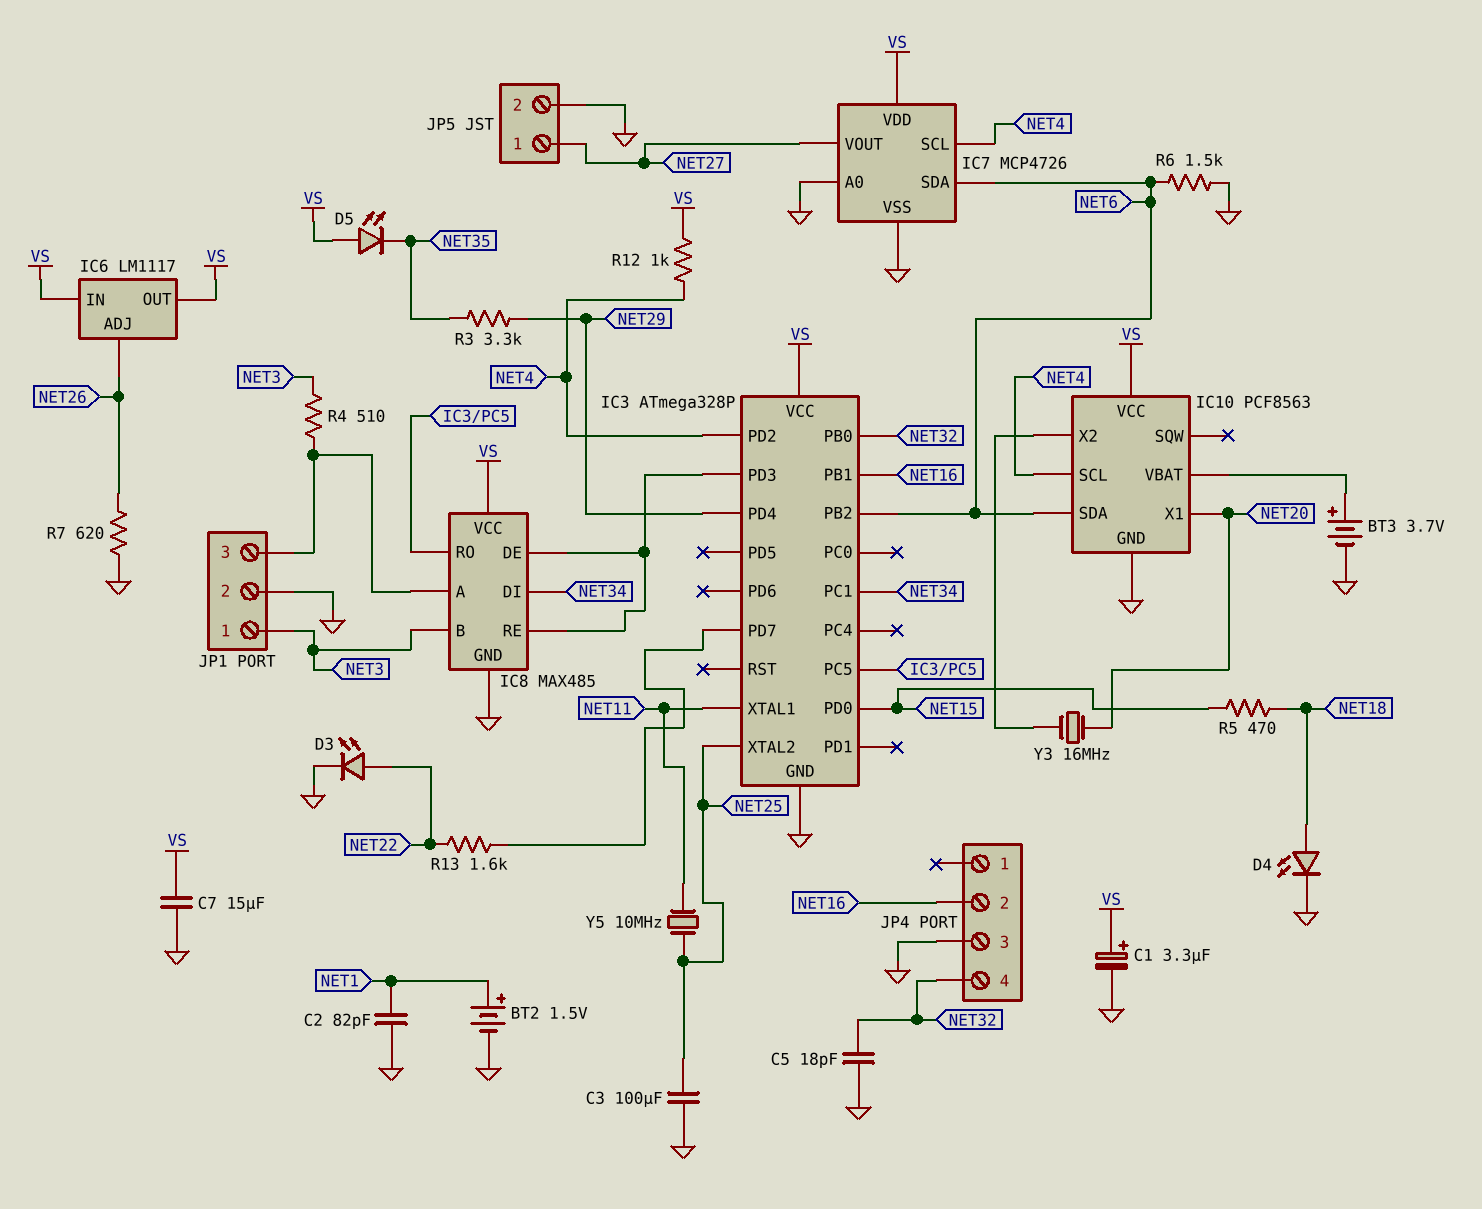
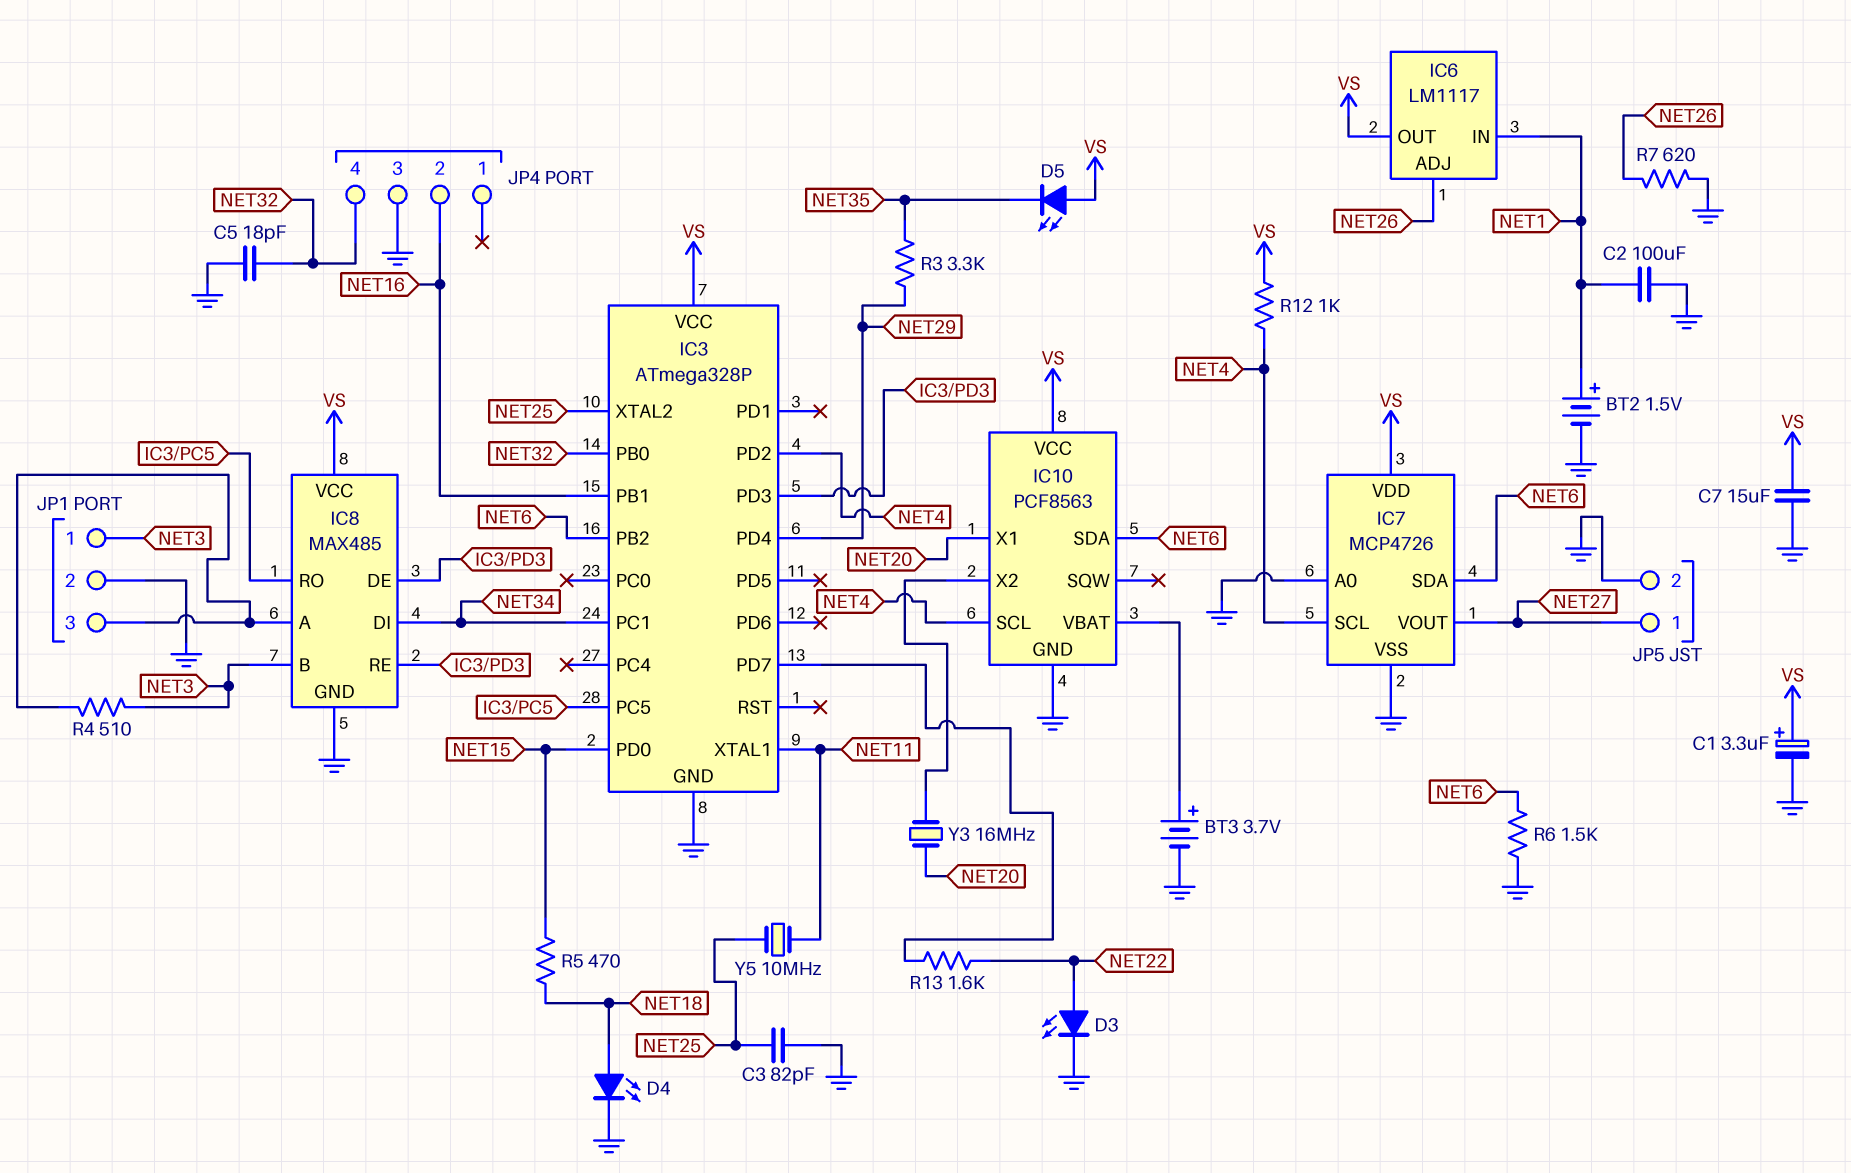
C2: 82pF (GND, NET1) -> 100uF (GND, NET1)
C3: 100uF (GND, NET25) -> 82pF (GND, NET25)
IC6 pin IN: VS -> NET1

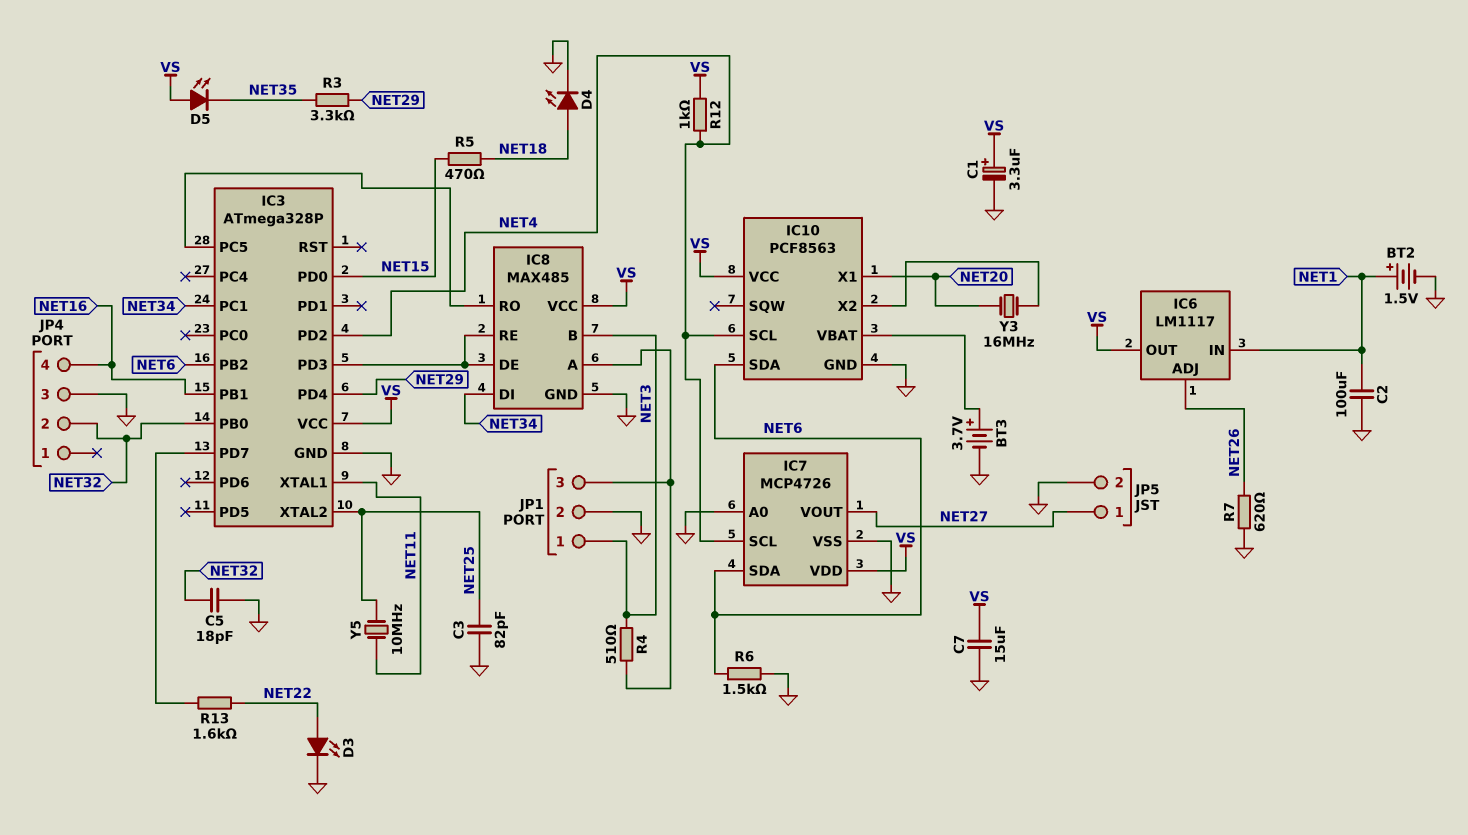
JP4 pin 2: NET16 -> NET32
JP4 pin 4: NET32 -> NET16

